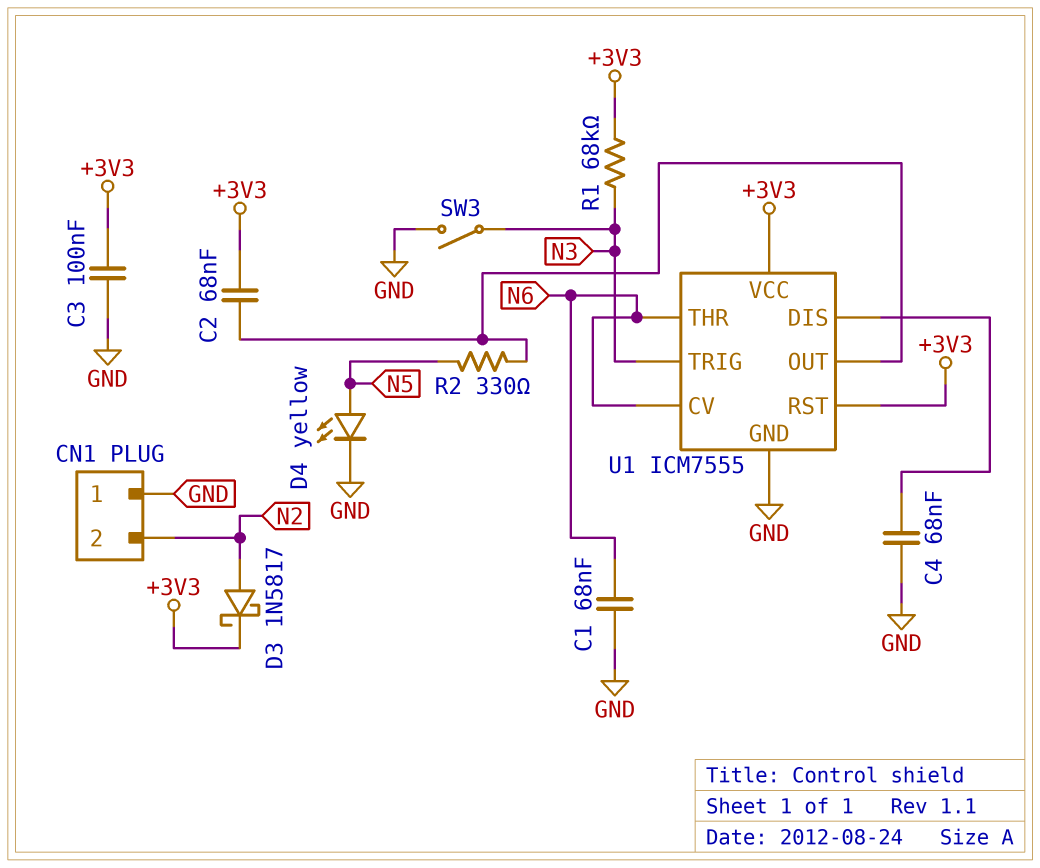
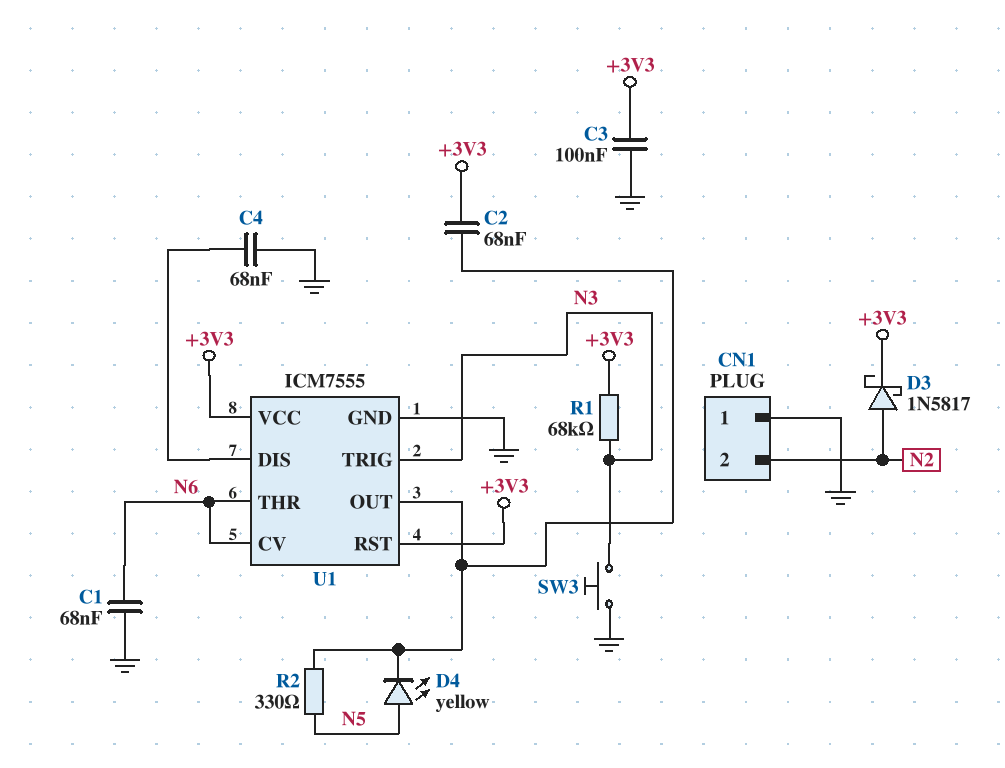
D4: LED yellow (A N5, K GND) -> LED yellow (A N5, K U1/OUT)
SW3: switch (GND, N3) -> button (GND, N3)

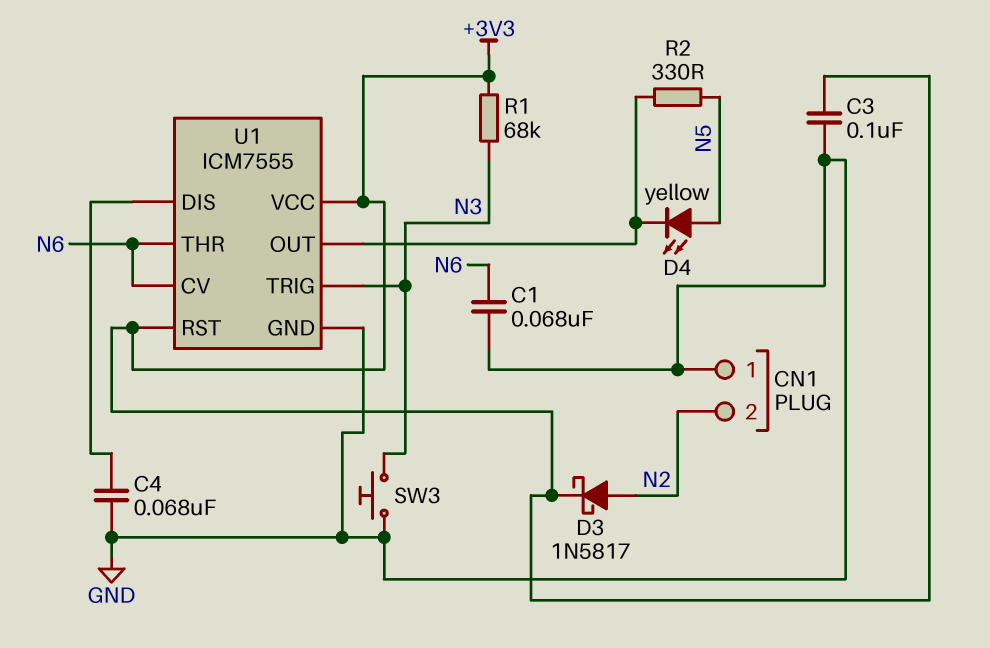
C2: 68nF (+3V3, U1/OUT) -> none

